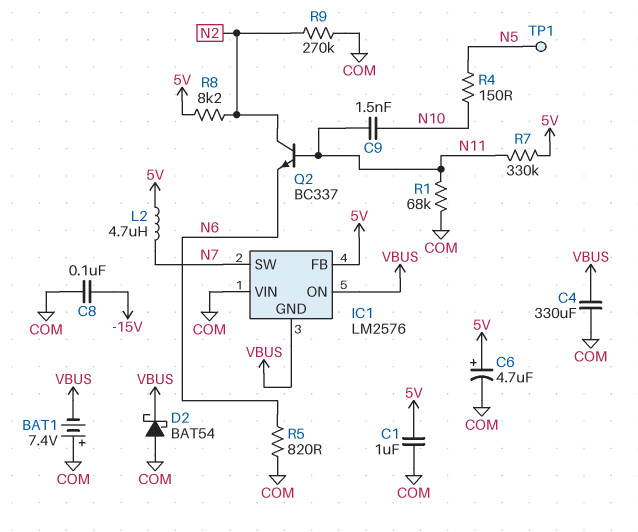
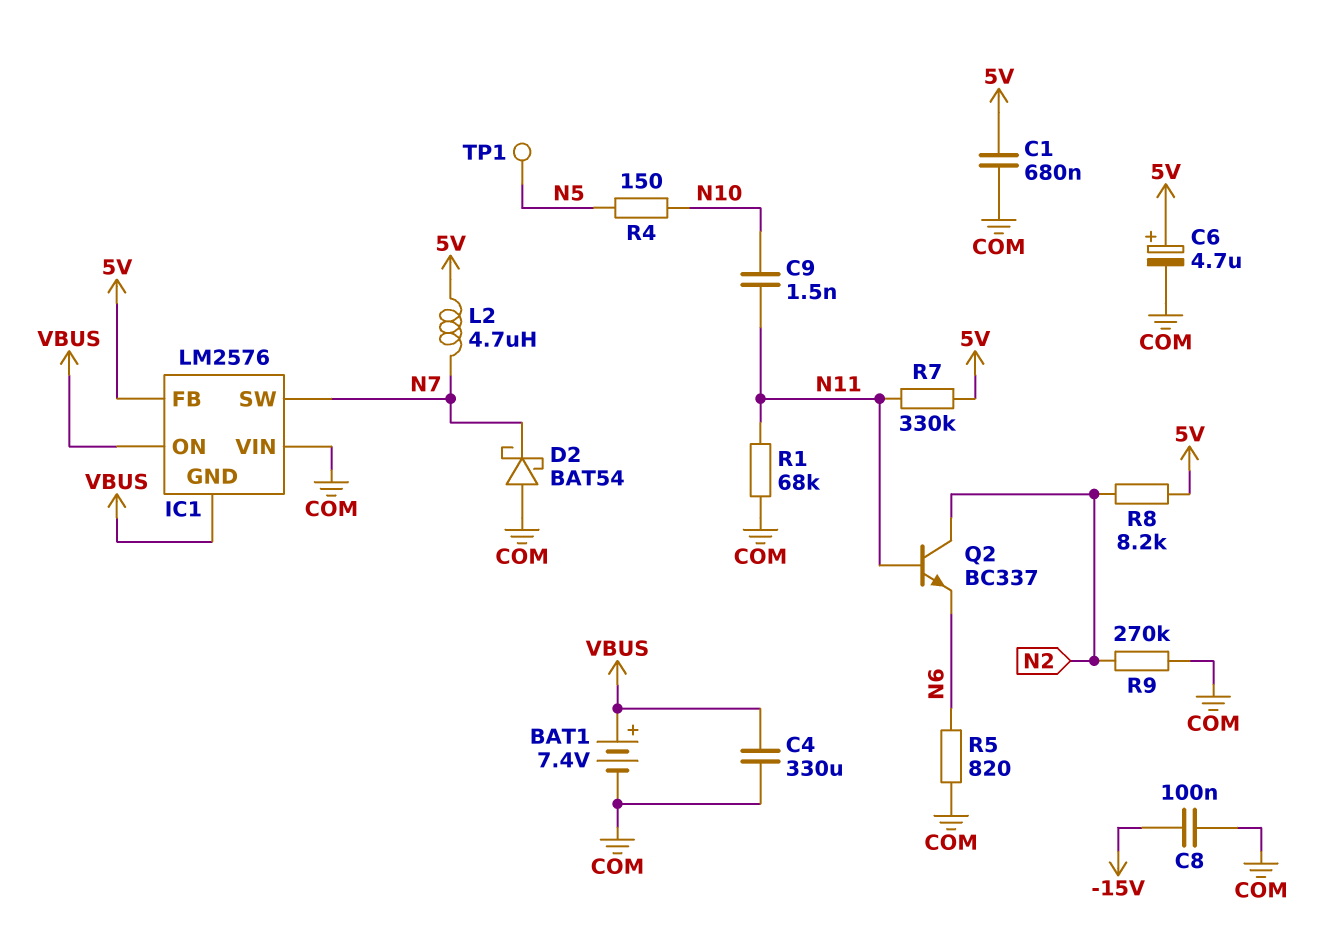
BAT1: 7.4V (plus COM, minus VBUS) -> 7.4V (plus VBUS, minus COM)
C1: 1uF (5V, COM) -> 680nF (5V, COM)
D2: schottky BAT54 (A COM, K VBUS) -> schottky BAT54 (A COM, K N7)

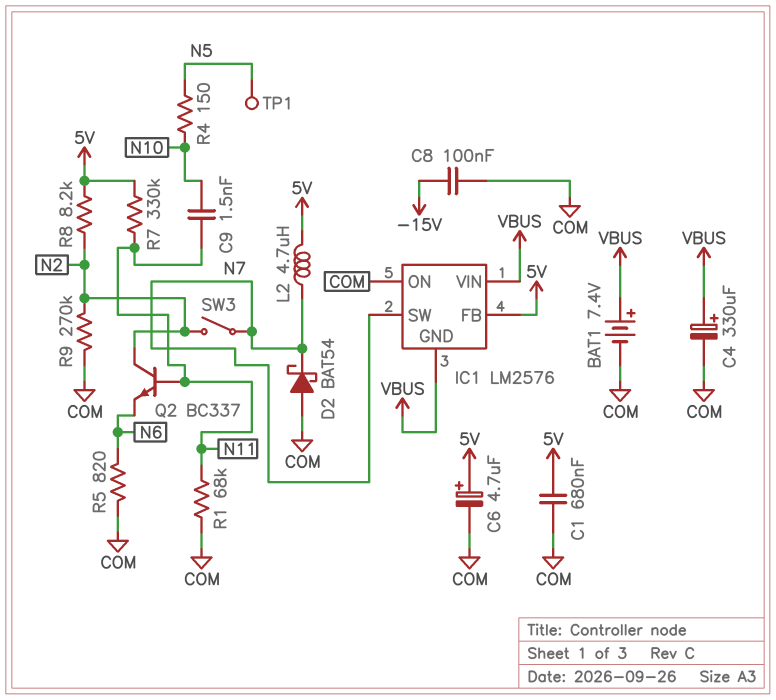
C4: 330uF (COM, VBUS) -> 330uF (plus VBUS, minus COM)
IC1 pin ON: VBUS -> COM
IC1 pin VIN: COM -> VBUS
SW3: none -> switch (N2, N7)

